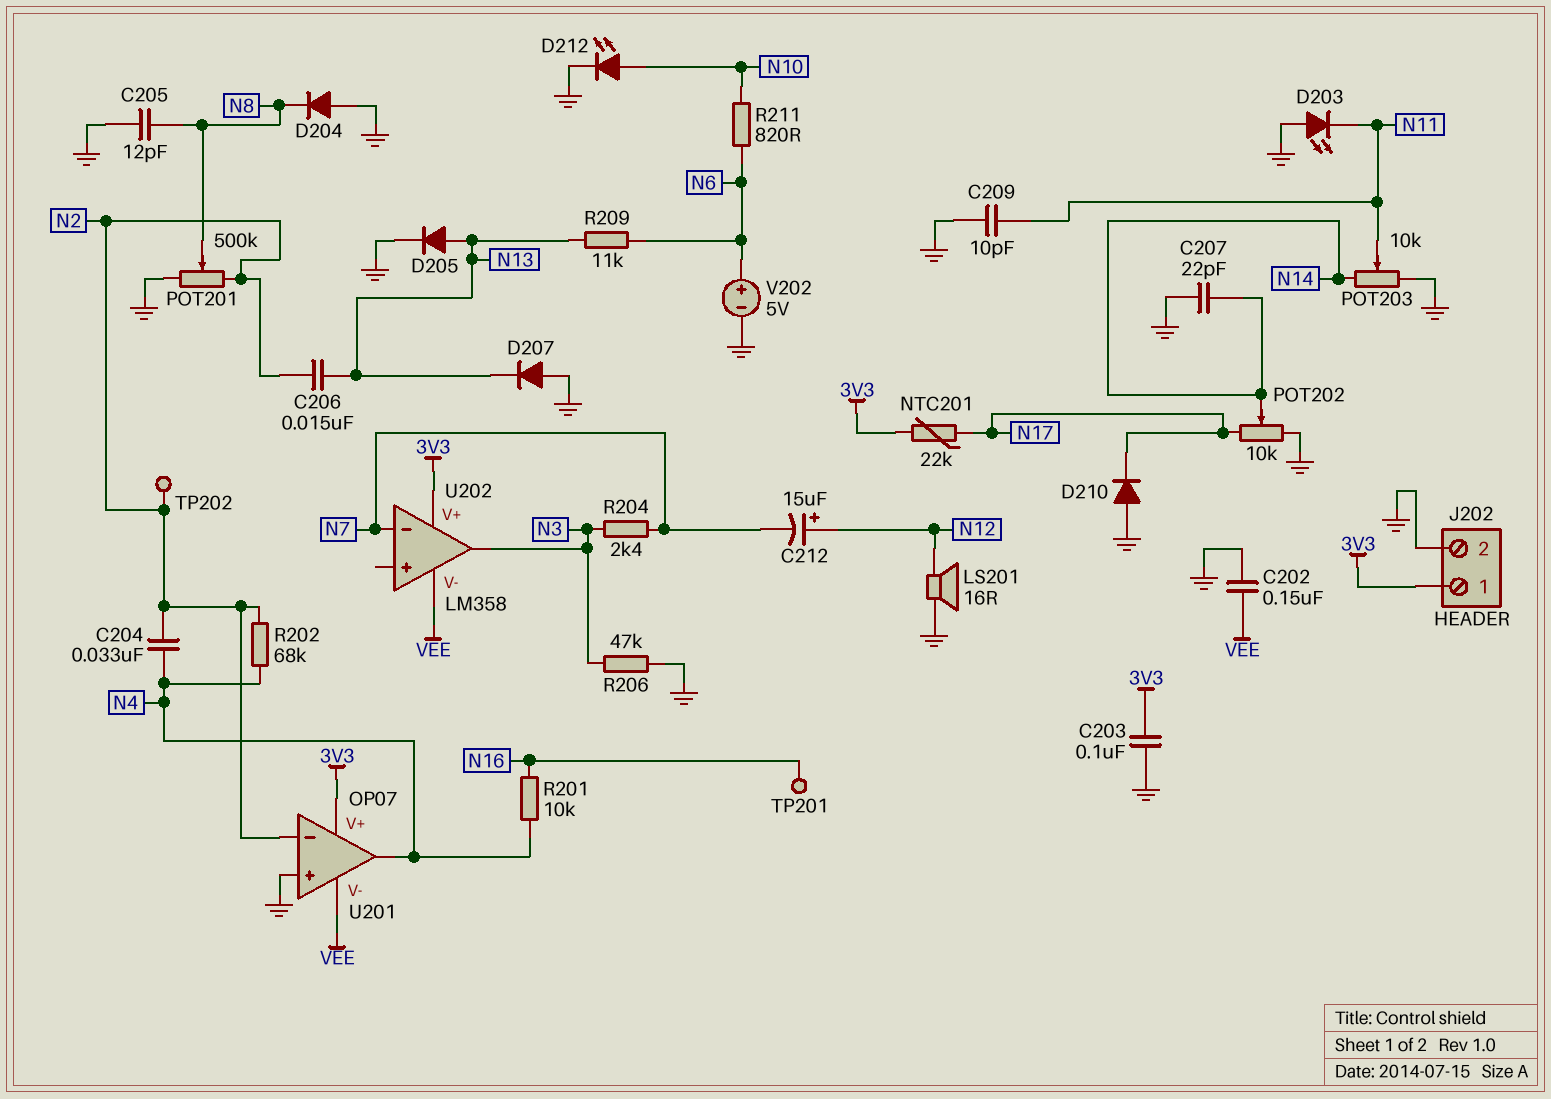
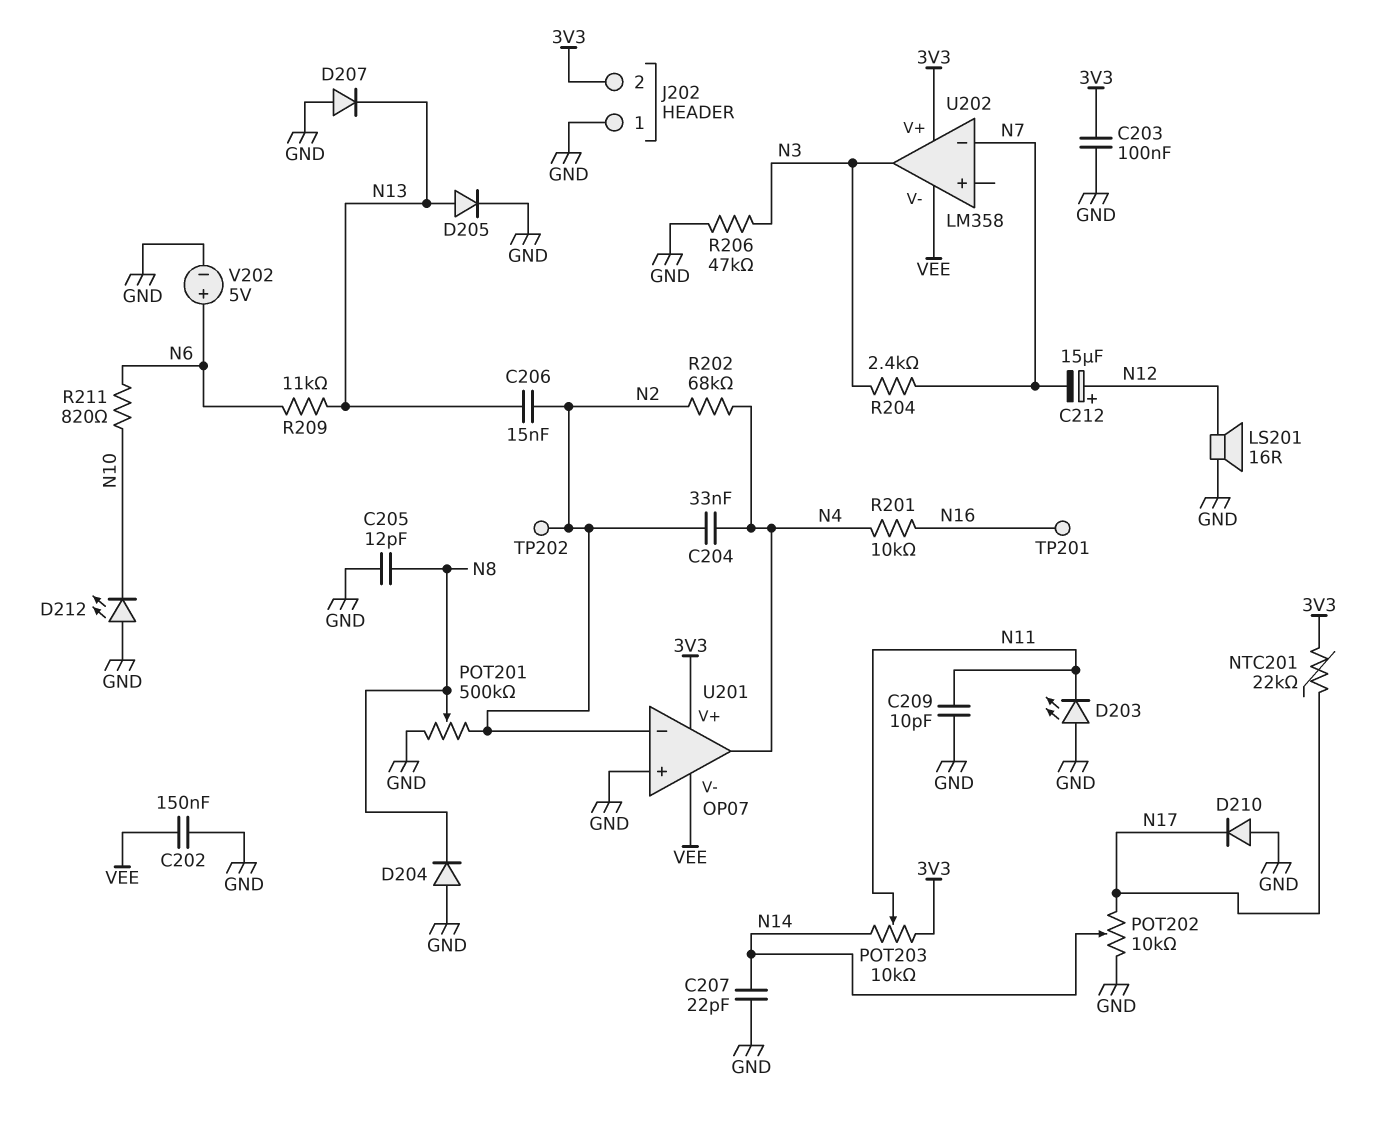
D212: LED (A N10, K GND) -> LED (A GND, K N10)
J202 pin 1: 3V3 -> GND
J202 pin 2: GND -> 3V3
POT203: 10k (GND, N14, wiper N11) -> 10k (3V3, N14, wiper N11)

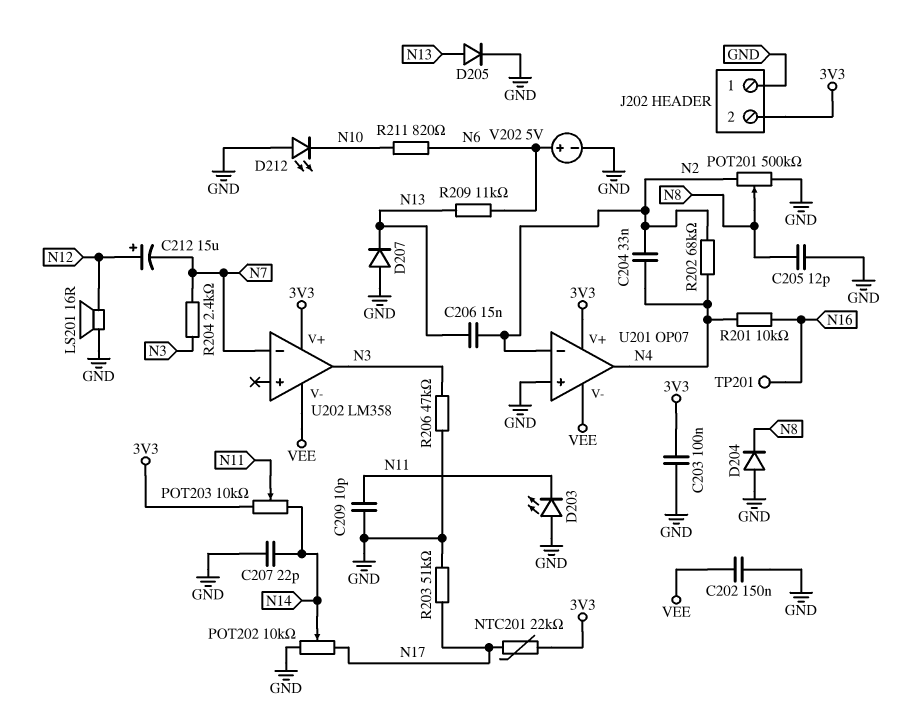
D210: diode (A GND, K N17) -> none
R203: none -> 51k (GND, N17)
TP202: test point (N2) -> none

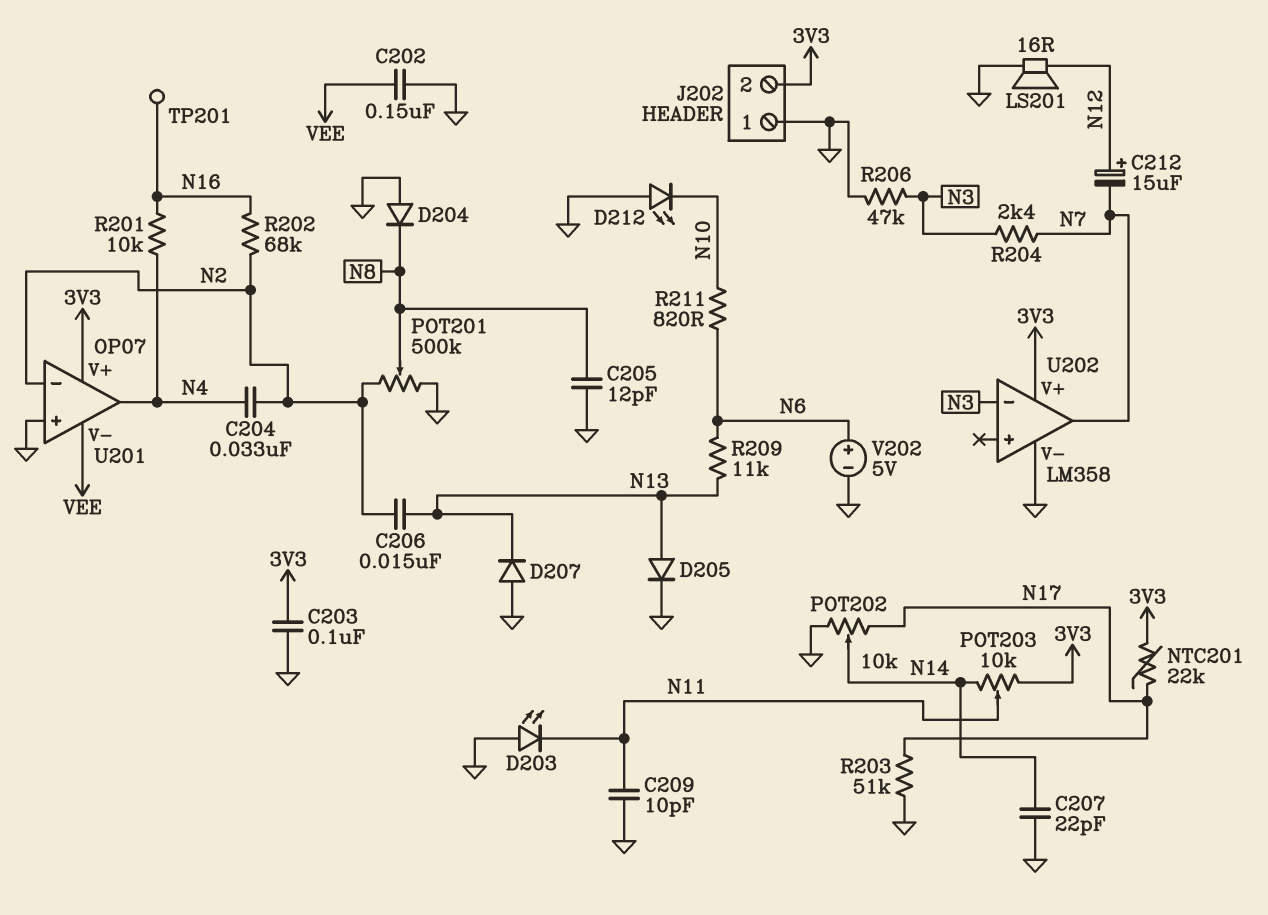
R202: 68k (N2, N4) -> 68k (N2, N16)
U202 pin V-: VEE -> GND
U202 pin in-: N7 -> N3
U202 pin out: N3 -> N7

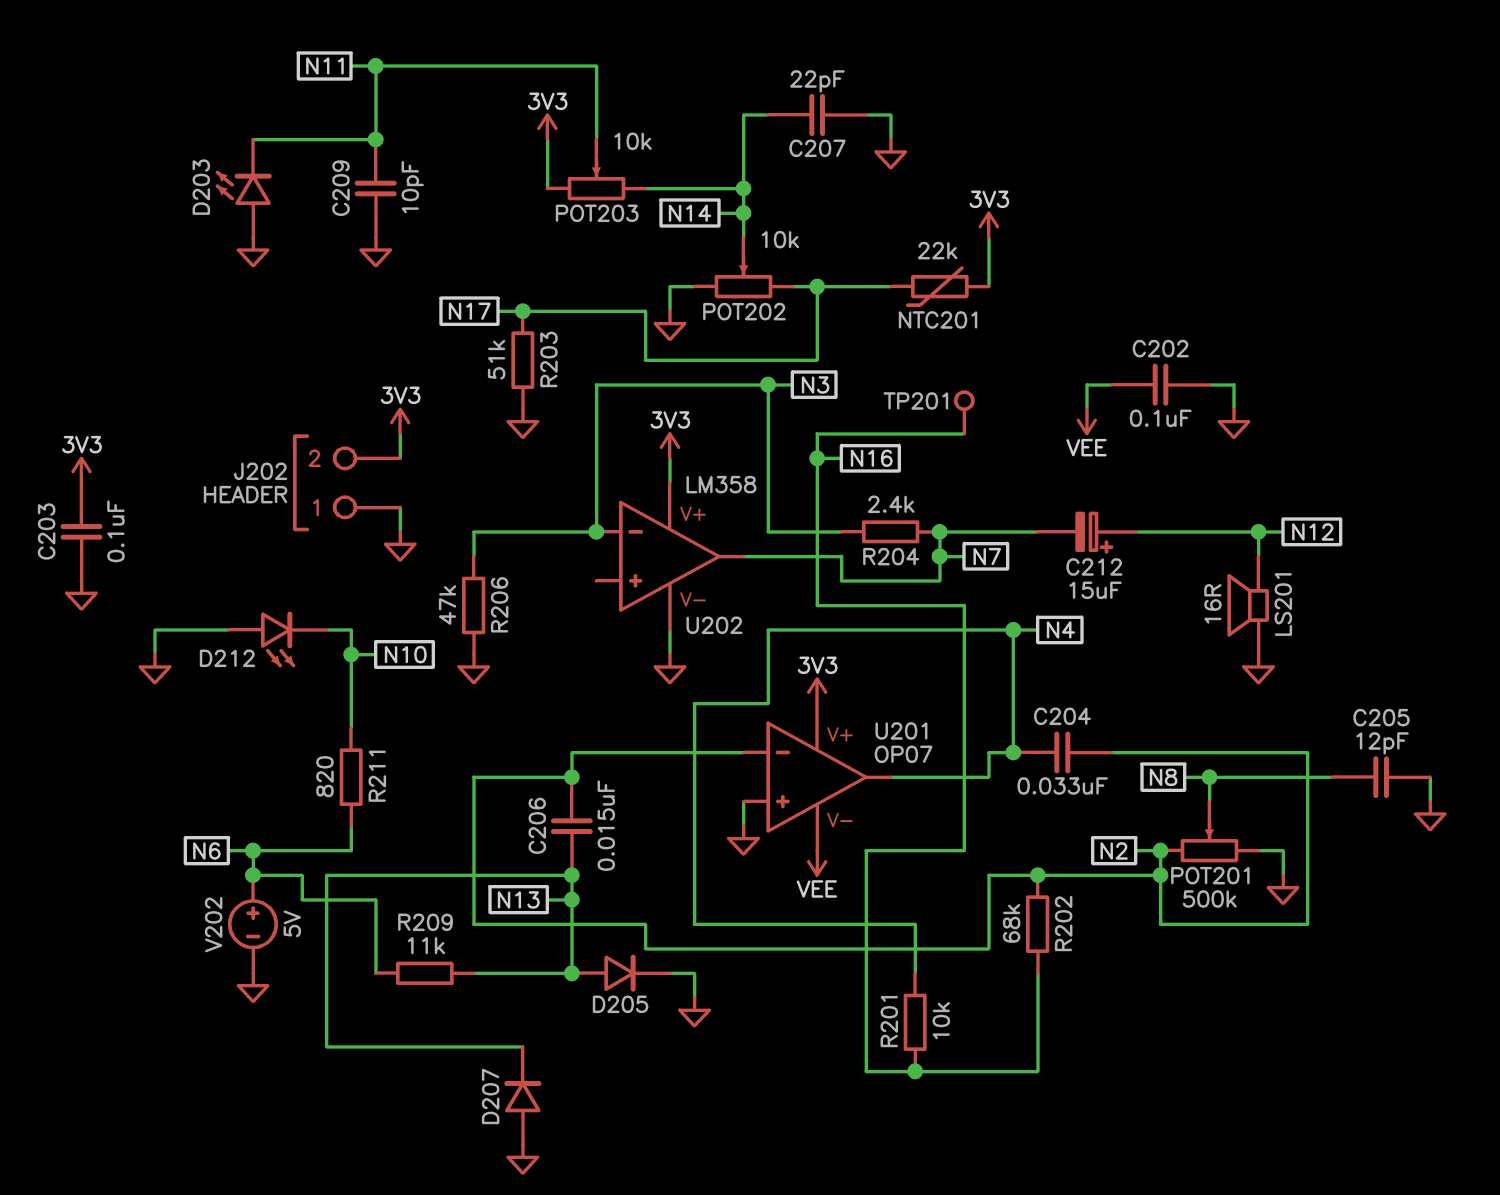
C202: 150nF (GND, VEE) -> 100nF (GND, VEE)
D204: diode (A GND, K N8) -> none

